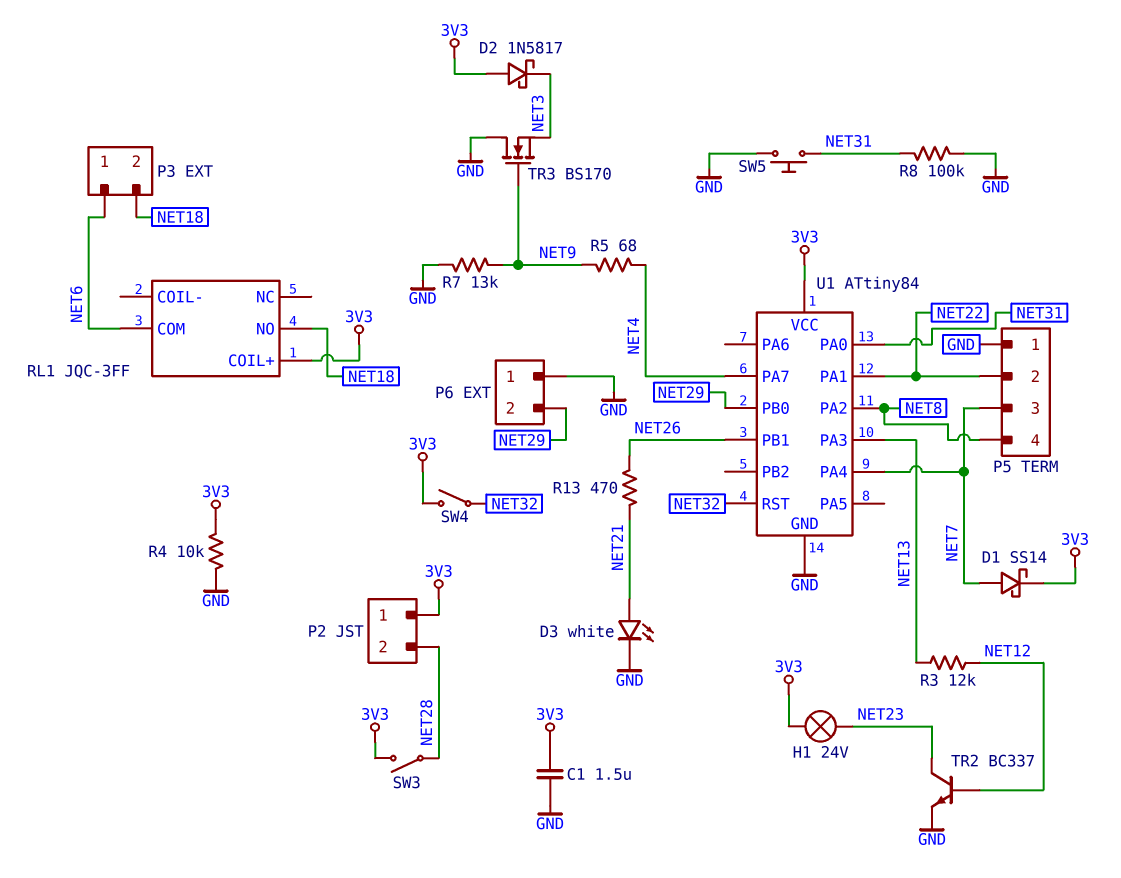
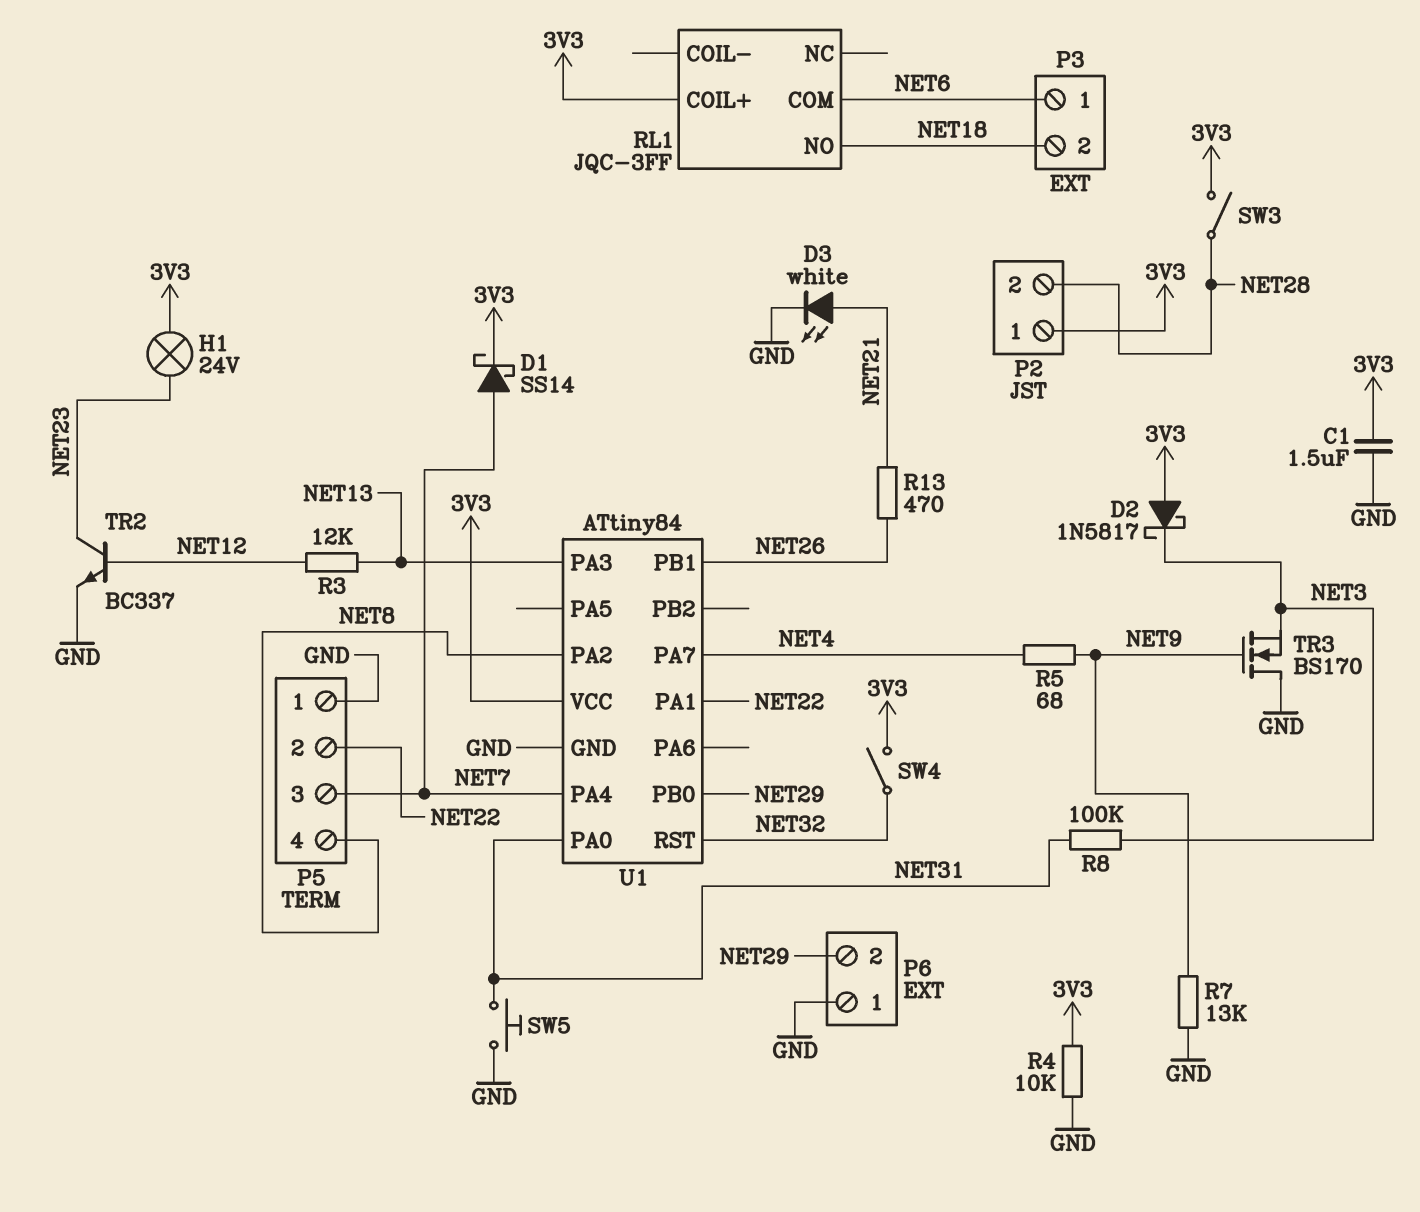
R8: 100k (GND, NET31) -> 100k (NET3, NET31)

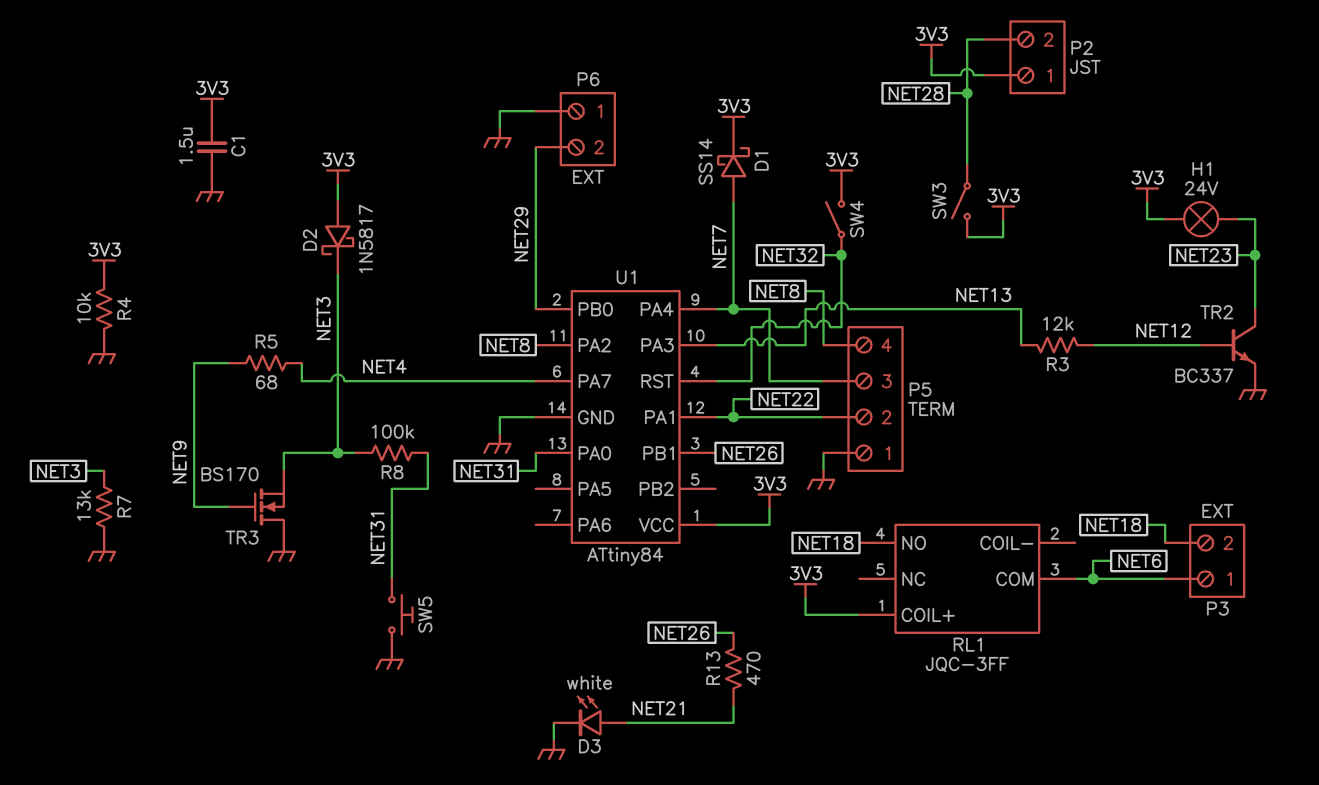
R7: 13k (GND, NET9) -> 13k (GND, NET3)

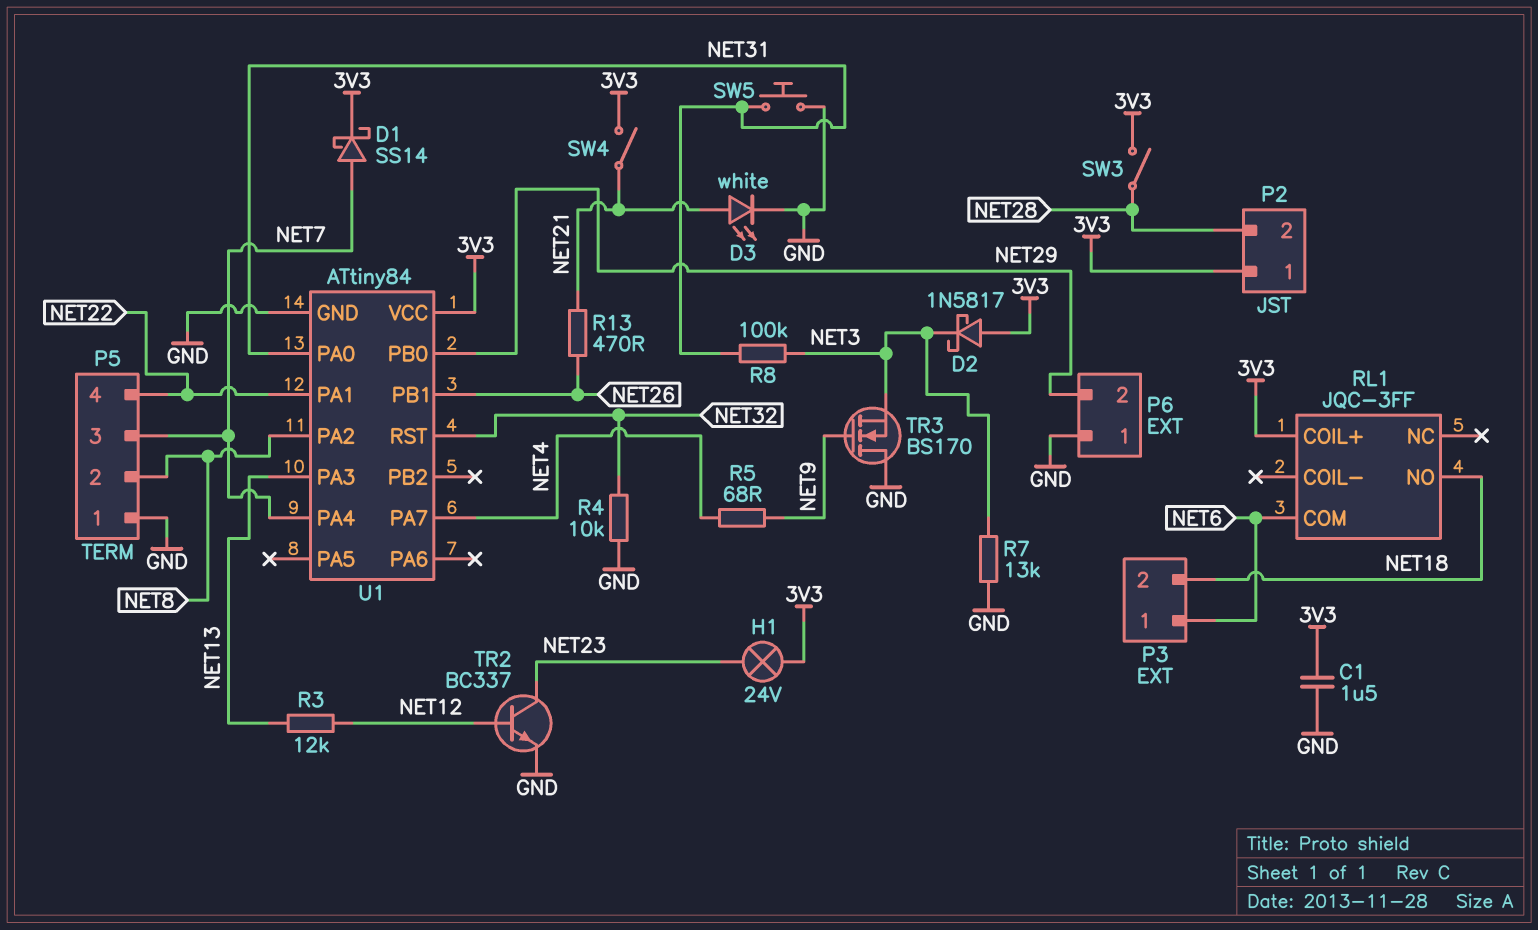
P5 pin 2: NET22 -> NET8
P5 pin 4: NET8 -> NET22
R4: 10k (3V3, GND) -> 10k (GND, NET32)
SW4: switch (3V3, NET32) -> switch (3V3, NET21)

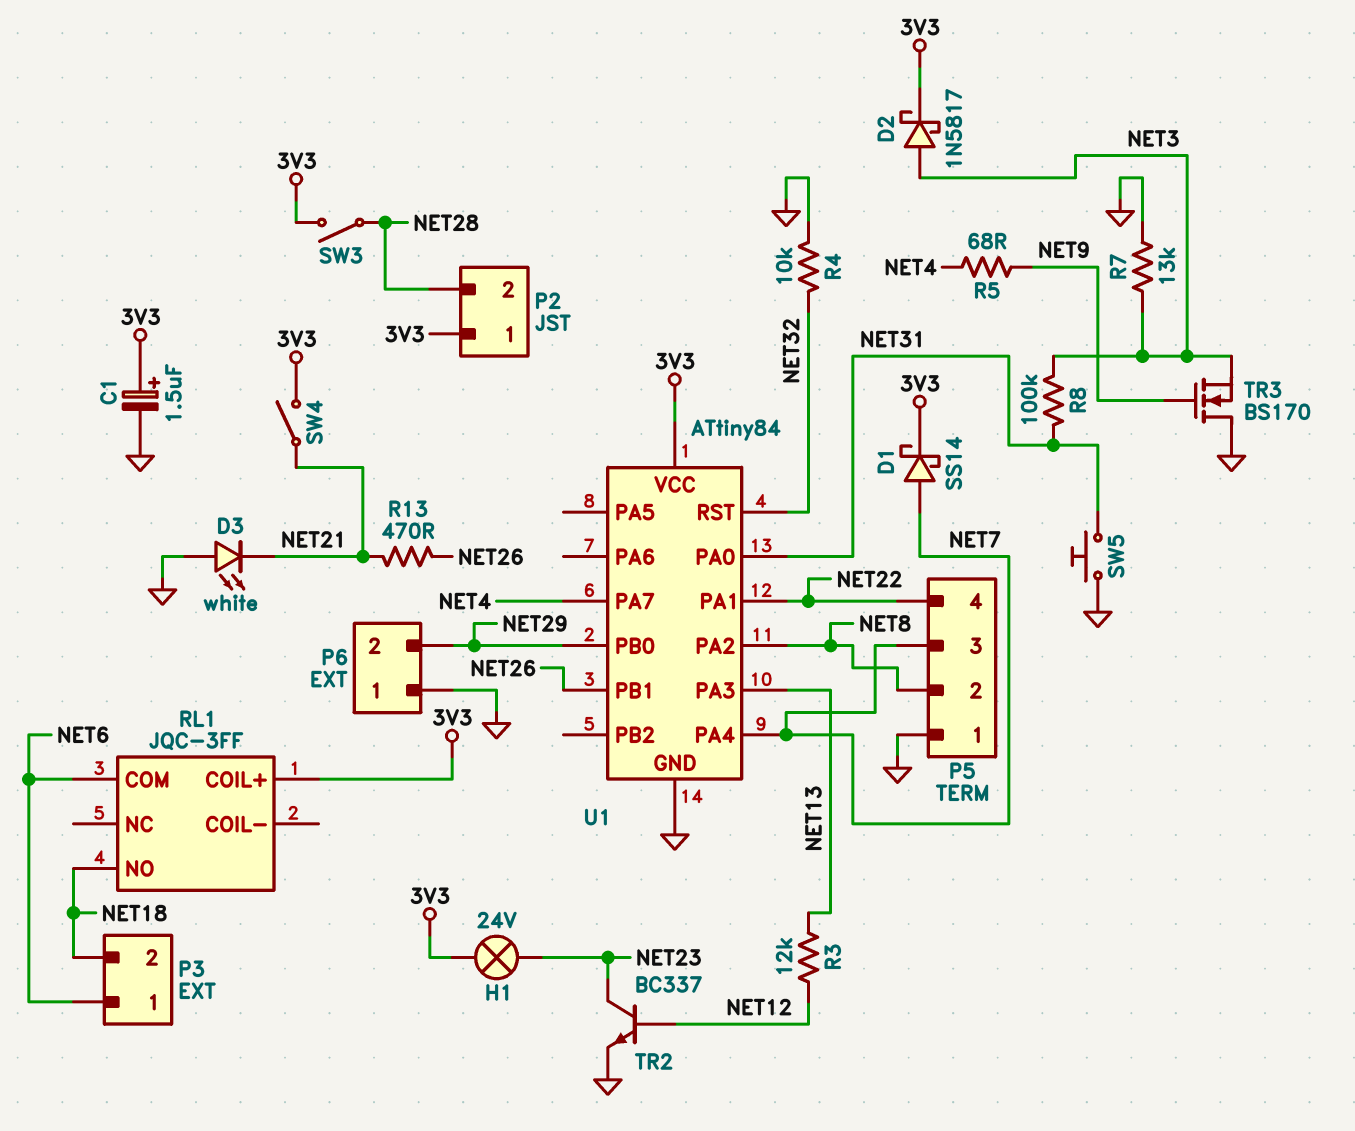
C1: 1.5uF (3V3, GND) -> 1.5uF (plus 3V3, minus GND)
D2: schottky 1N5817 (A 3V3, K NET3) -> schottky 1N5817 (A NET3, K 3V3)
D3: LED white (A NET21, K GND) -> LED white (A GND, K NET21)

